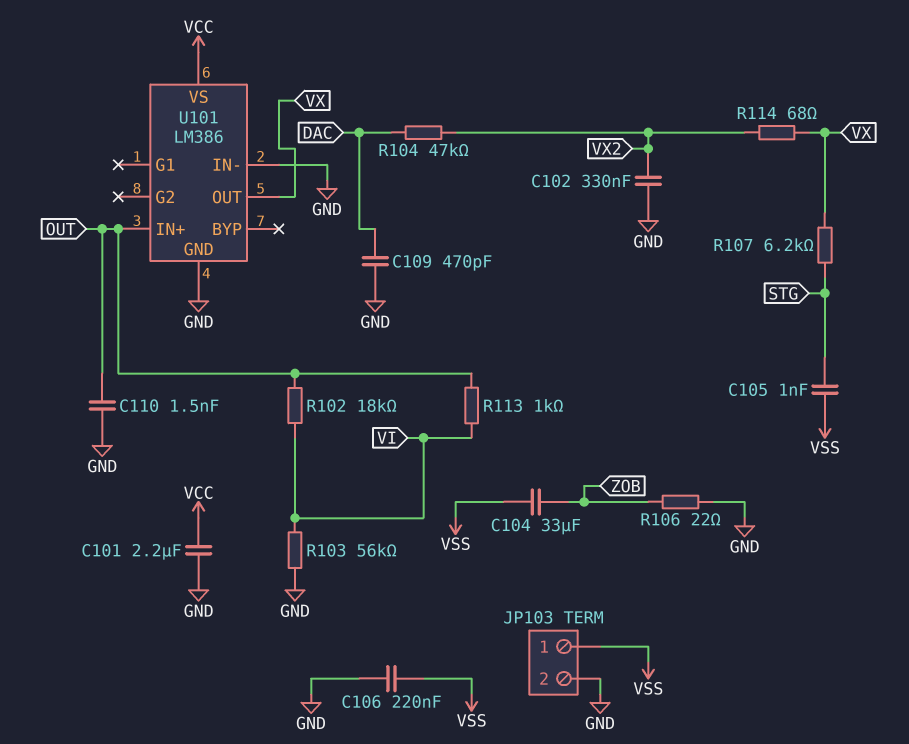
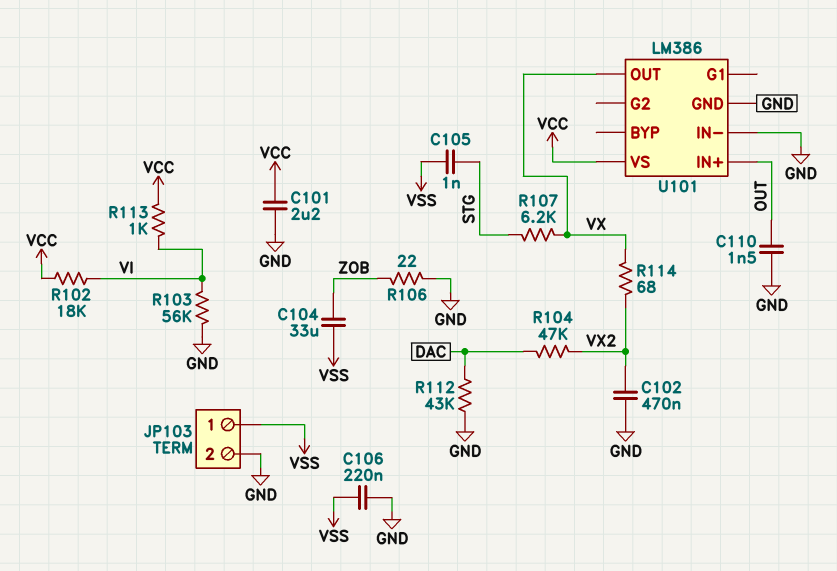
C102: 330nF (GND, VX2) -> 470nF (GND, VX2)
C109: 470pF (DAC, GND) -> none
R102: 18k (OUT, VI) -> 18k (VCC, VI)
R112: none -> 43k (DAC, GND)
R113: 1k (OUT, VI) -> 1k (VCC, VI)

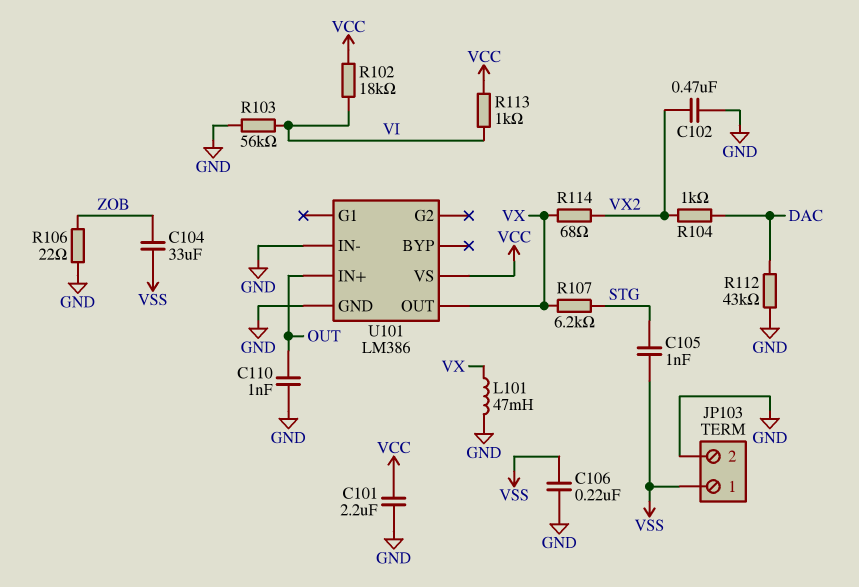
C110: 1.5nF (GND, OUT) -> 1nF (GND, OUT)
L101: none -> 47mH (GND, VX)
R104: 47k (DAC, VX2) -> 1k (DAC, VX2)

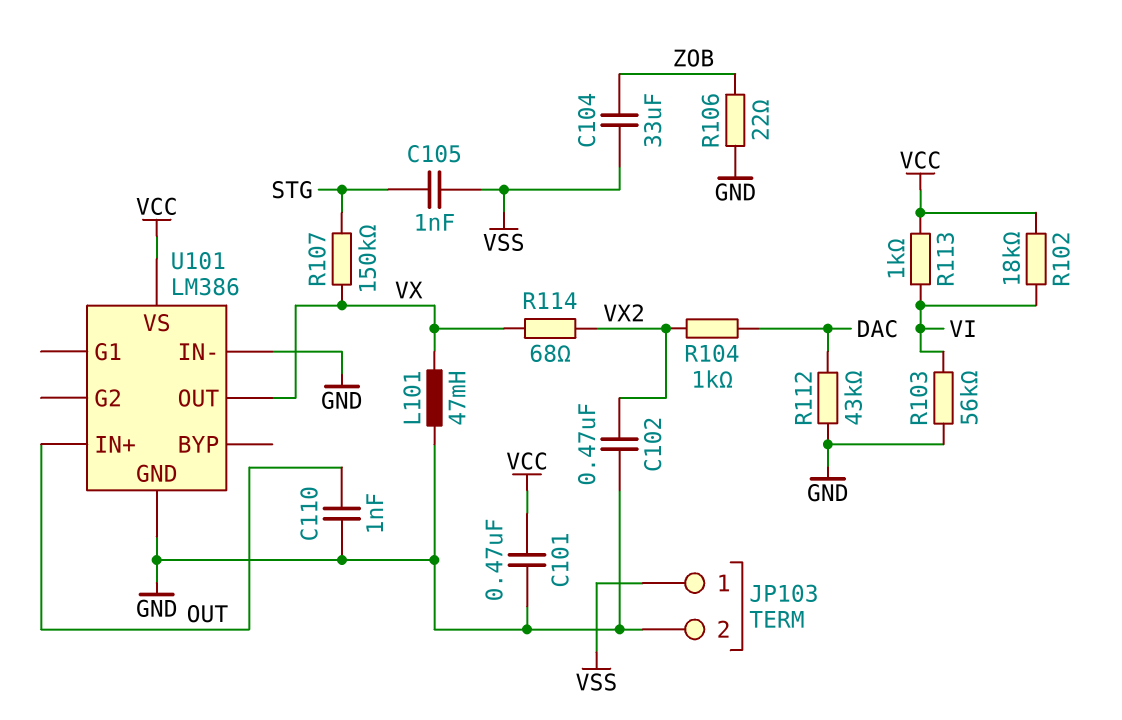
C101: 2.2uF (GND, VCC) -> 470nF (GND, VCC)
C106: 220nF (GND, VSS) -> none
R107: 6.2k (STG, VX) -> 150k (STG, VX)

